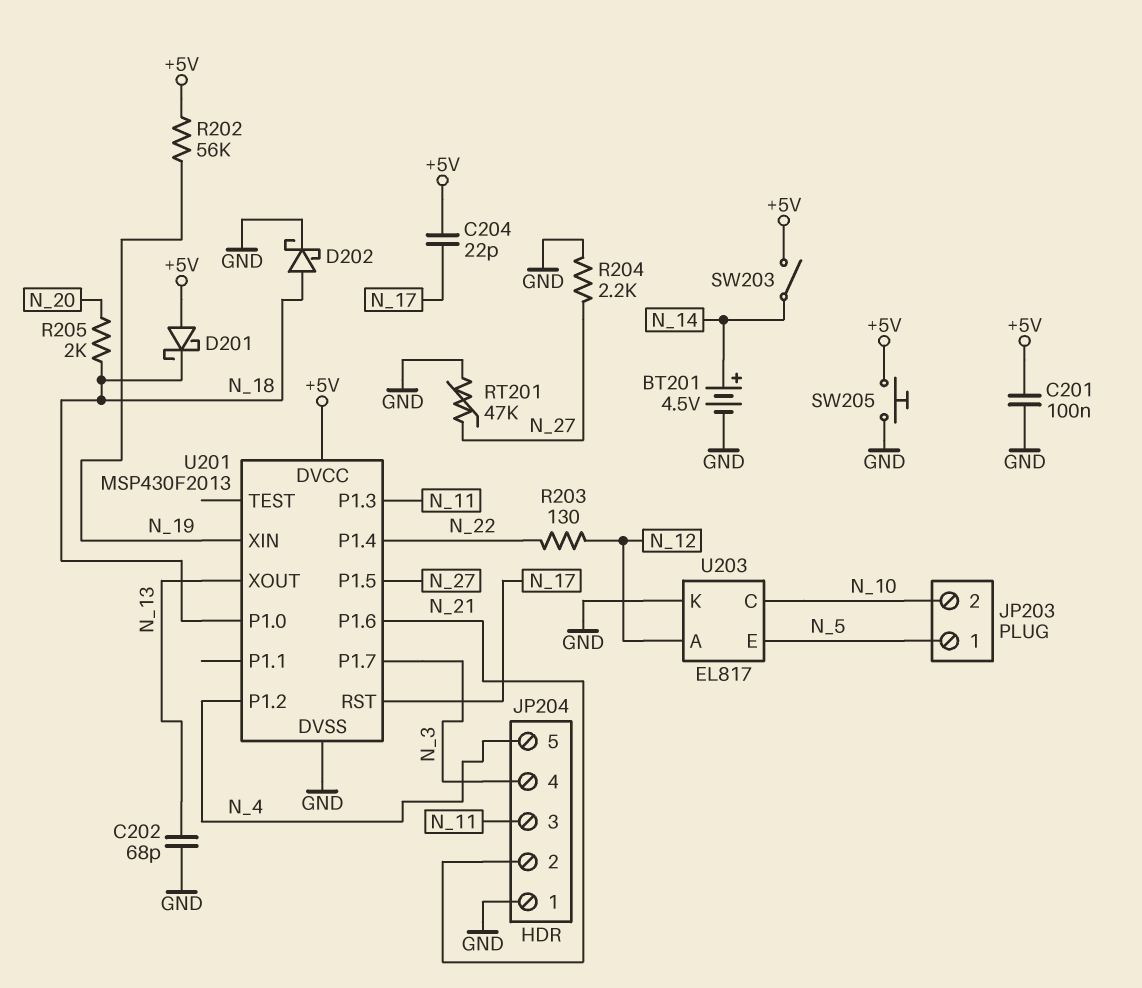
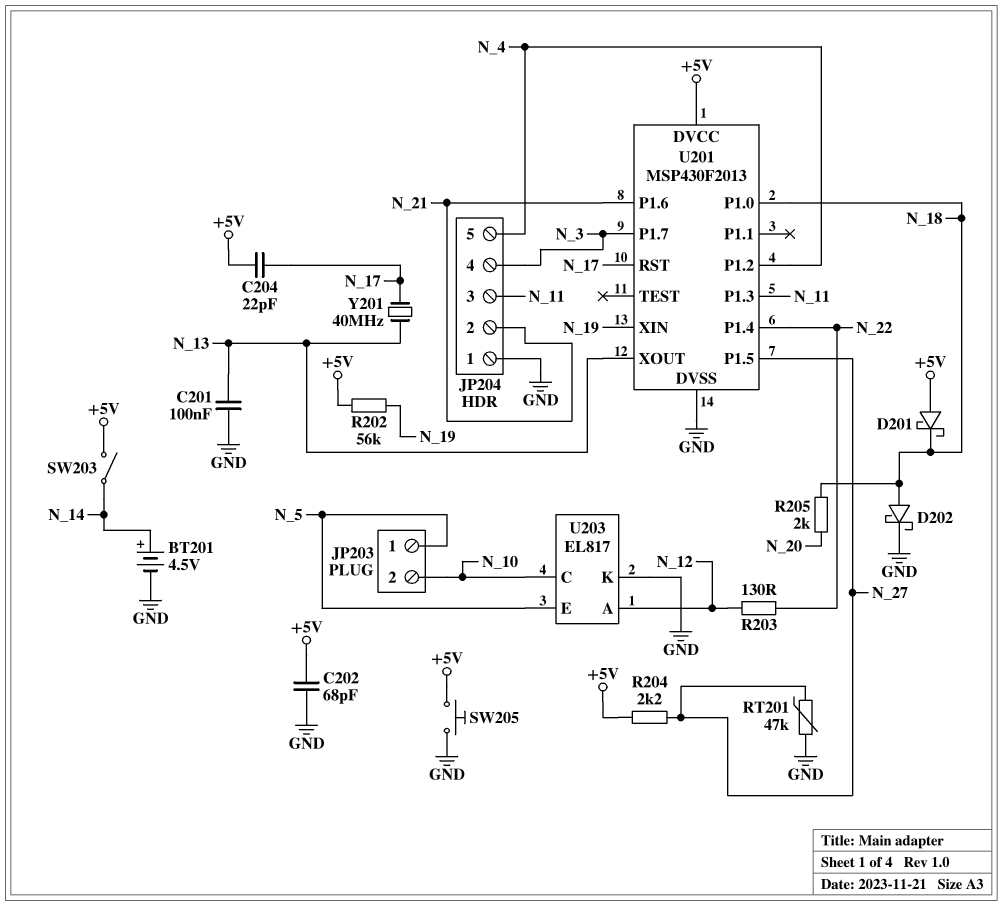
C201: 100nF (+5V, GND) -> 100nF (GND, N_13)
C202: 68pF (GND, N_13) -> 68pF (+5V, GND)
R204: 2.2k (GND, N_27) -> 2.2k (+5V, N_27)
Y201: none -> 40MHz (N_13, N_17)

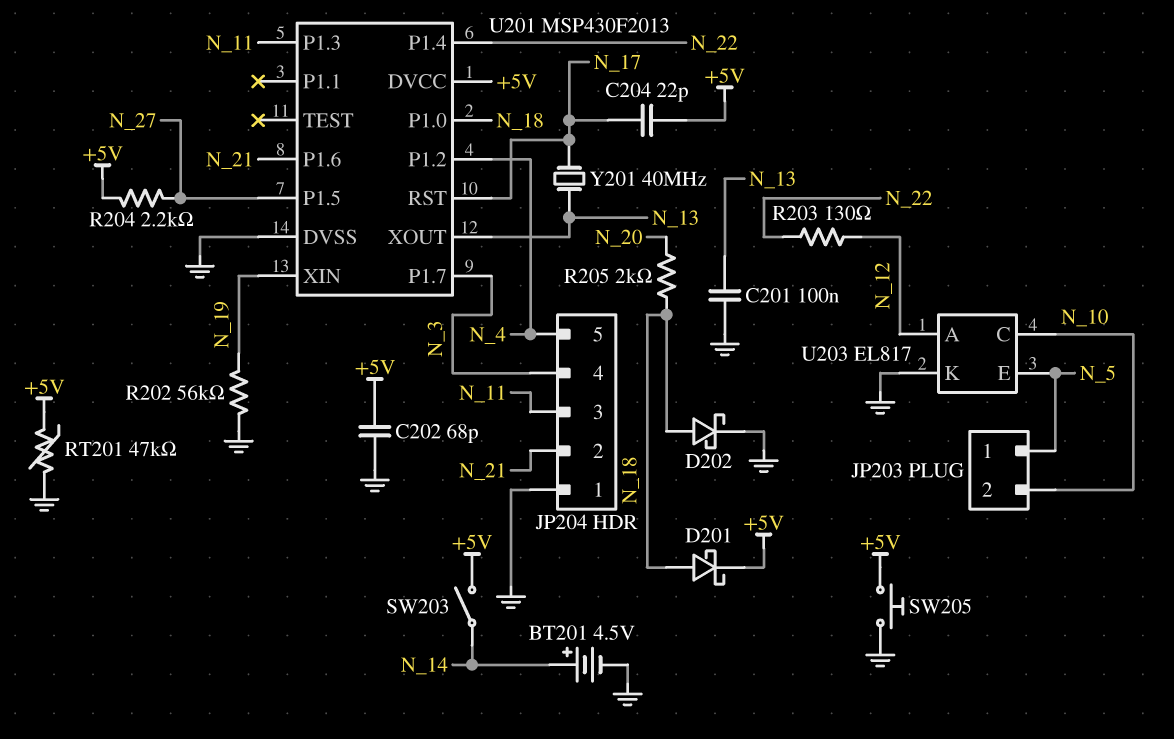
D201: schottky (A +5V, K N_18) -> schottky (A N_18, K +5V)
R202: 56k (+5V, N_19) -> 56k (GND, N_19)
RT201: 47k (GND, N_27) -> 47k (+5V, GND)

